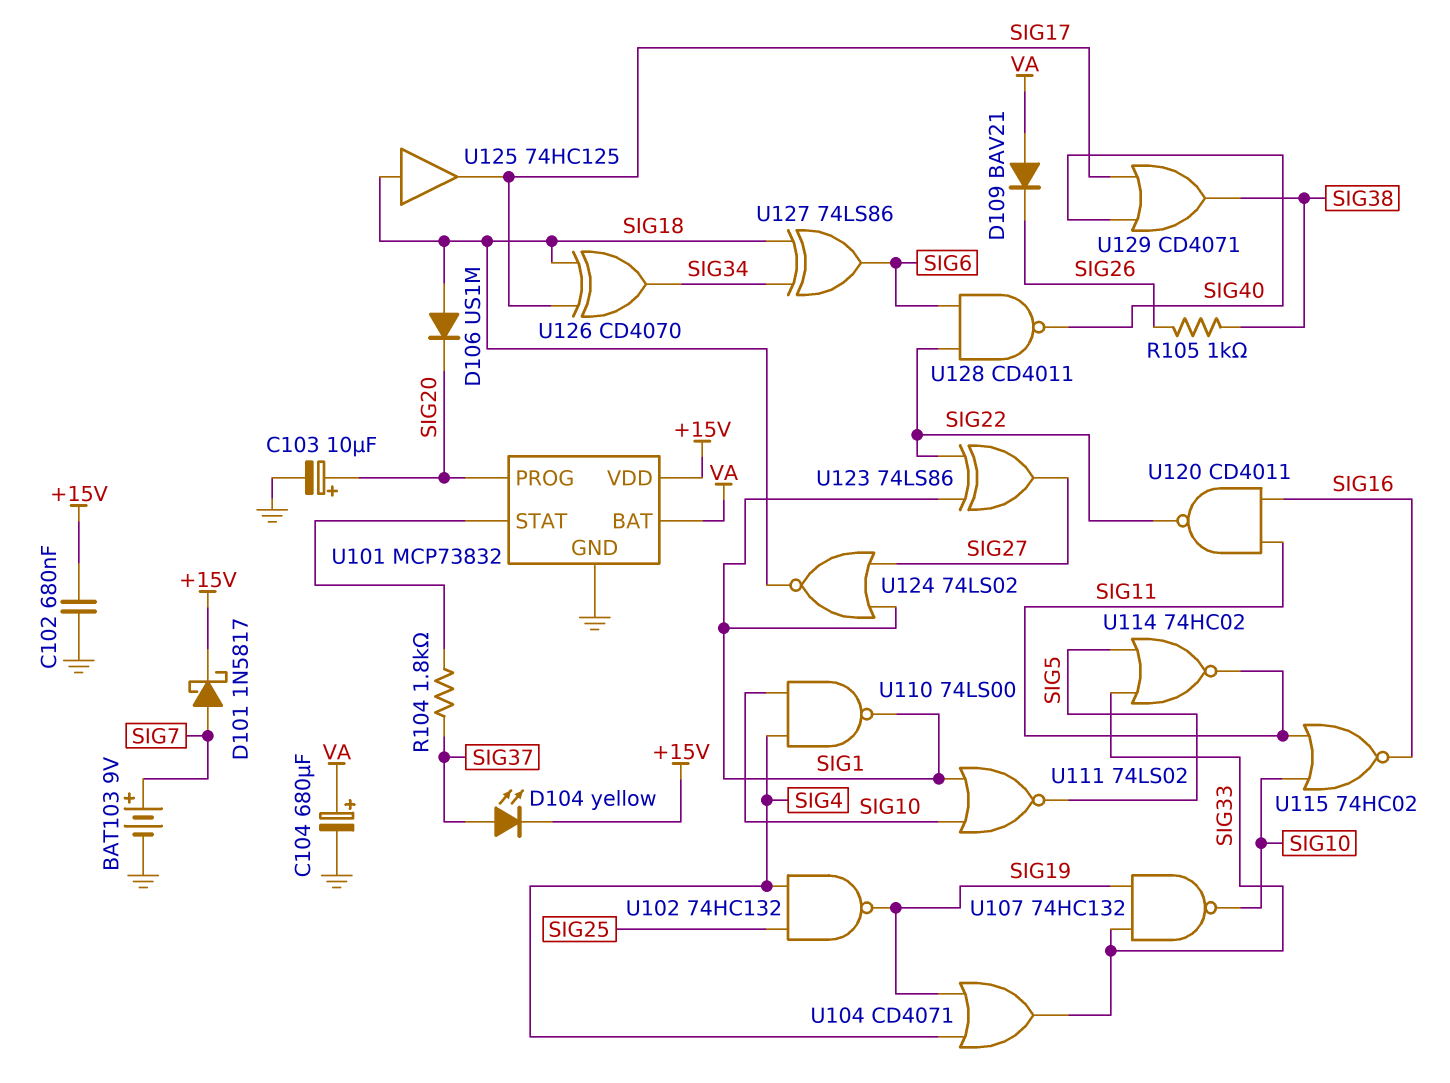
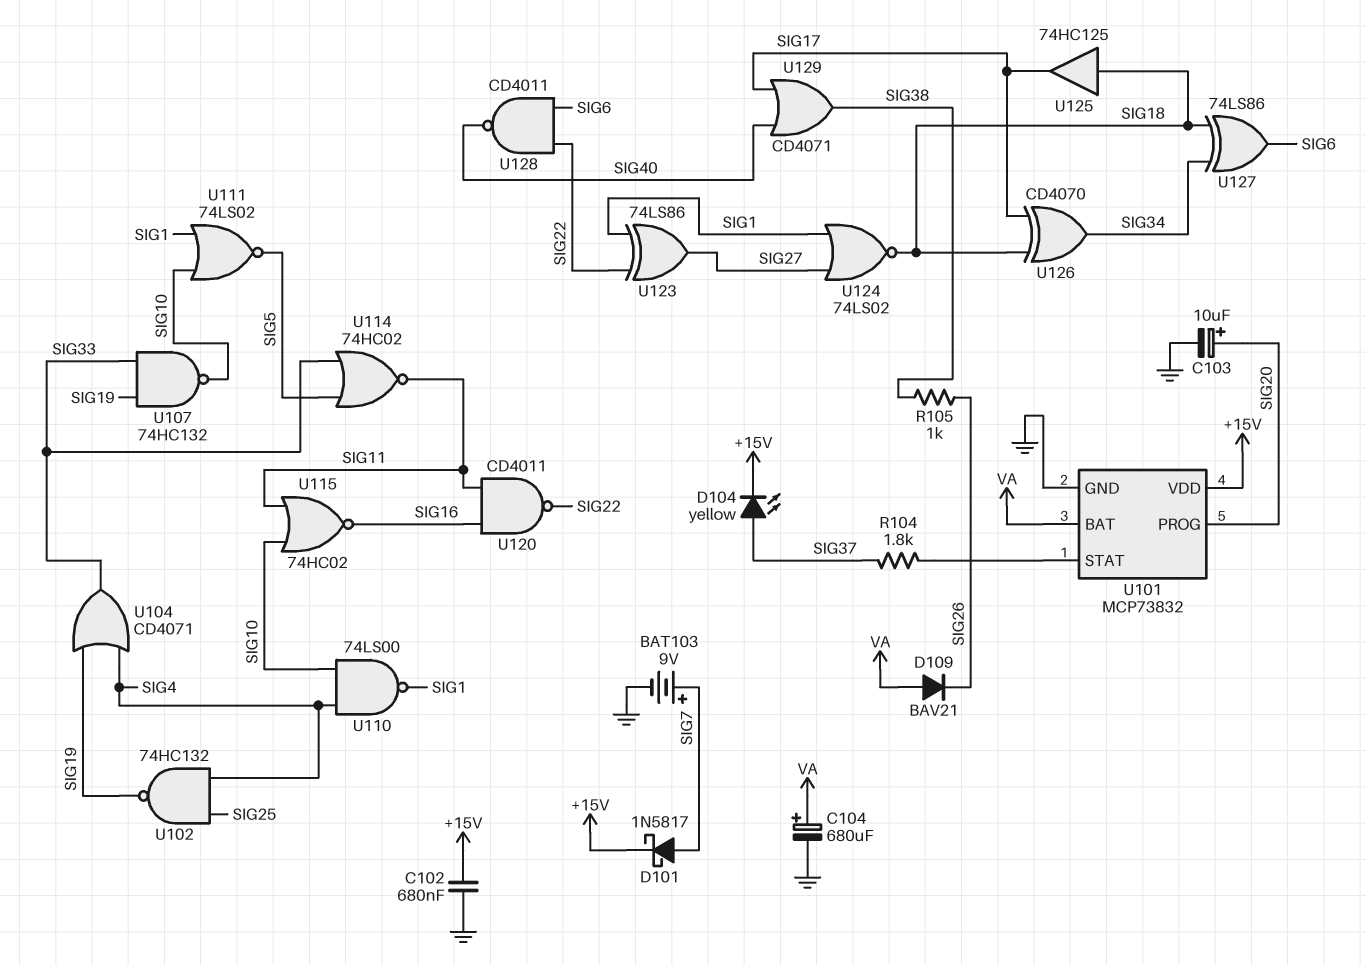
D106: diode US1M (A SIG18, K SIG20) -> none

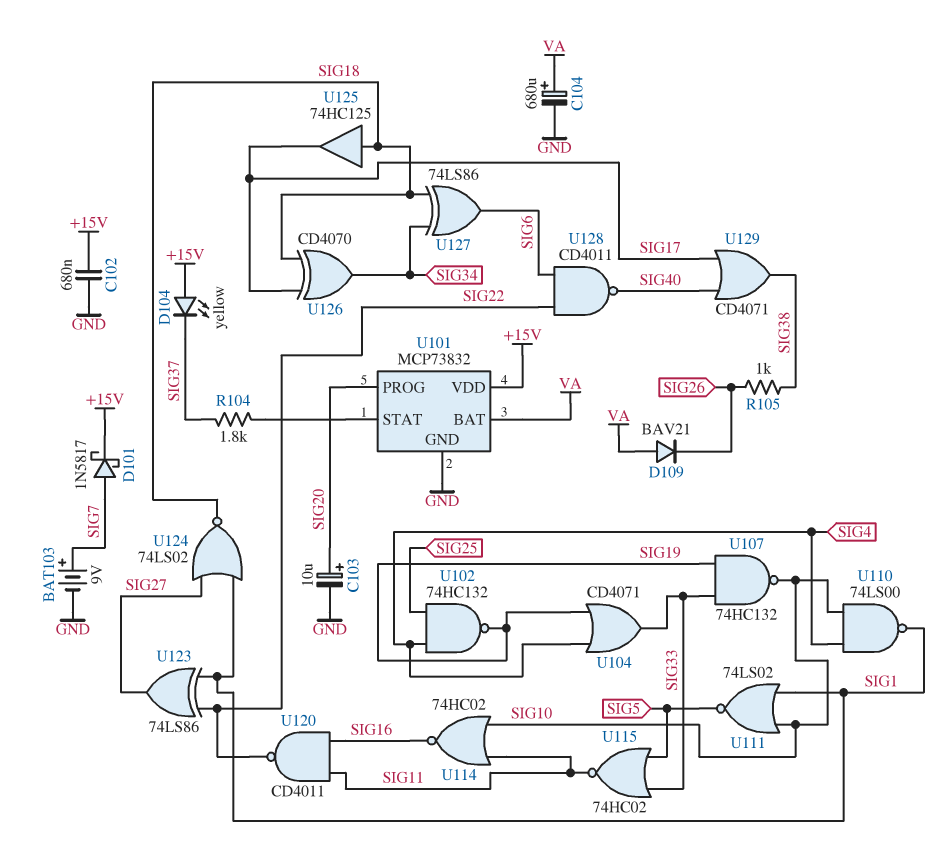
D104: LED yellow (A SIG37, K +15V) -> LED yellow (A +15V, K SIG37)
U114: NOR 74HC02 (in SIG5, in SIG33, out SIG11) -> NOR 74HC02 (in SIG10, in SIG11, out SIG16)
U115: NOR 74HC02 (in SIG10, in SIG11, out SIG16) -> NOR 74HC02 (in SIG5, in SIG33, out SIG11)

